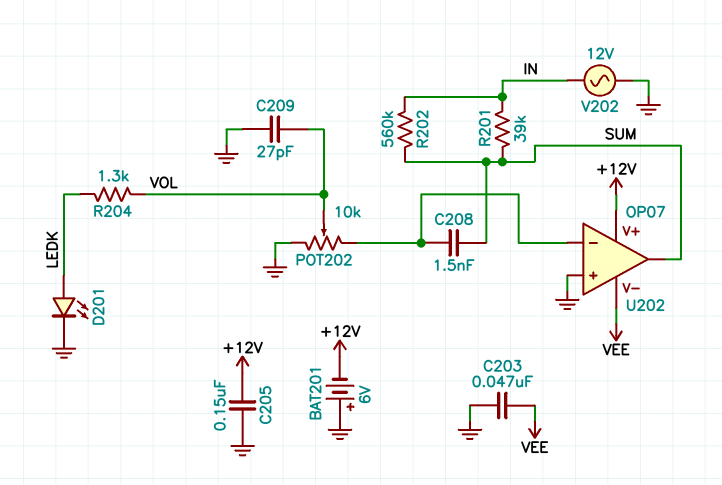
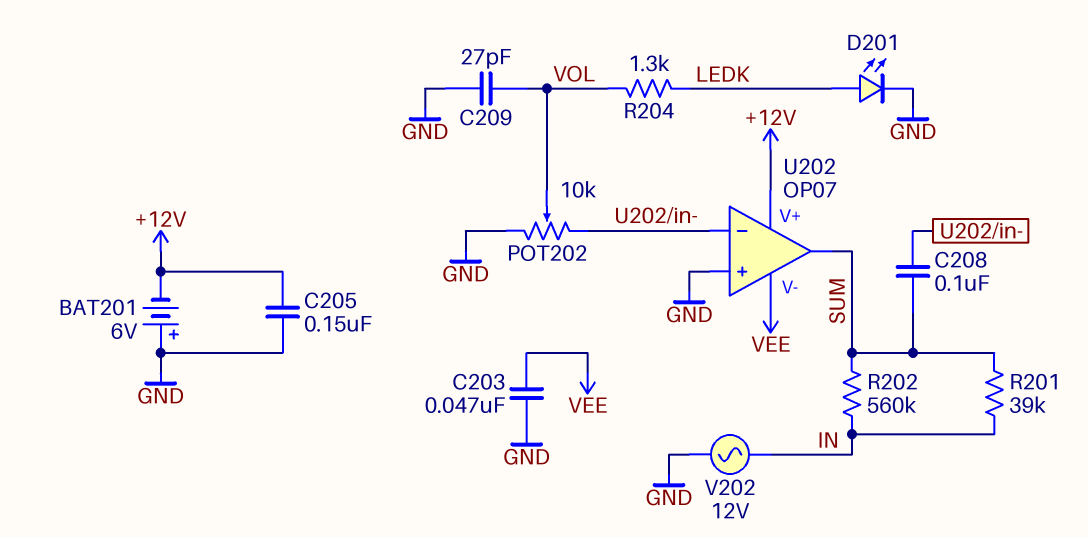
C208: 1.5nF (SUM, U202/in-) -> 100nF (SUM, U202/in-)

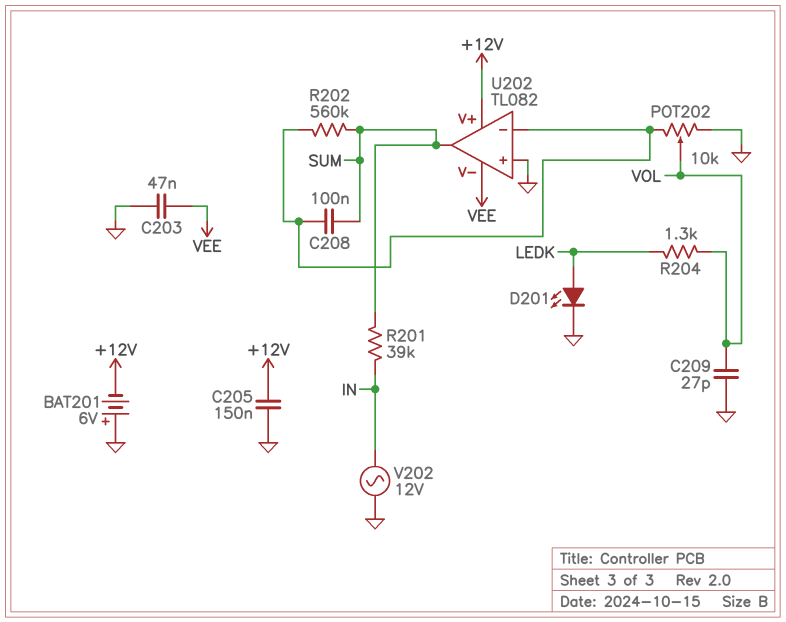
R202: 560k (IN, SUM) -> 560k (SUM, U202/in-)
U202: OP07 -> TL082

